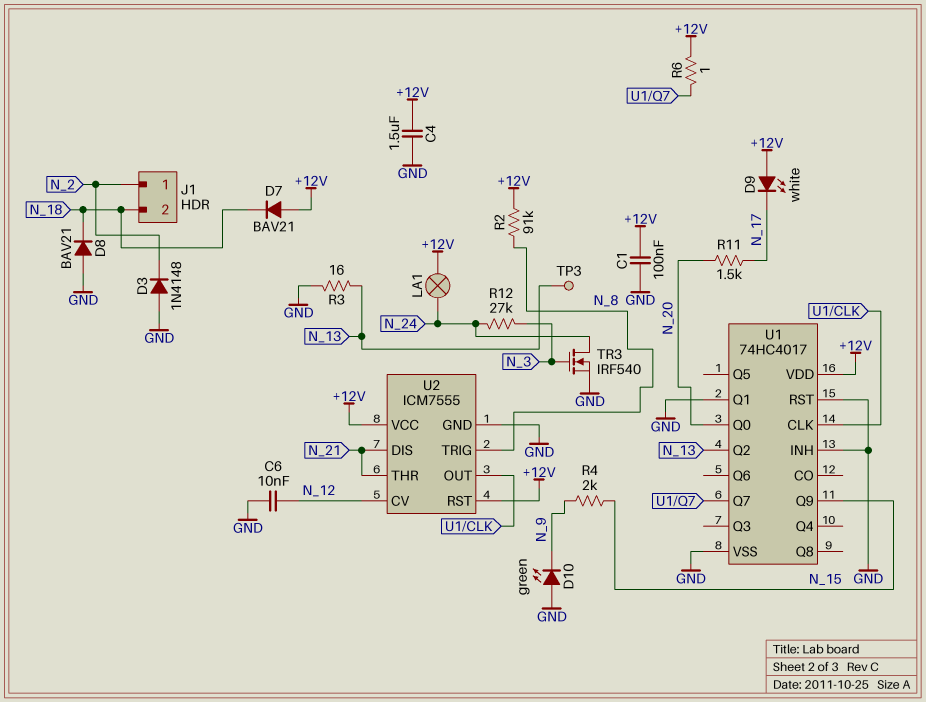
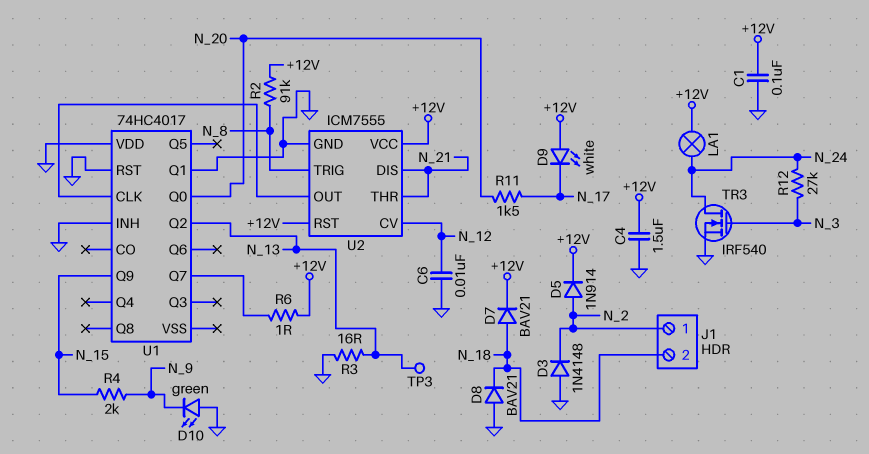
D5: none -> diode 1N914 (A N_2, K +12V)
D7: diode BAV21 (A +12V, K N_18) -> diode BAV21 (A N_18, K +12V)
U1 pin VDD: +12V -> GND
U1 pin VSS: GND -> none

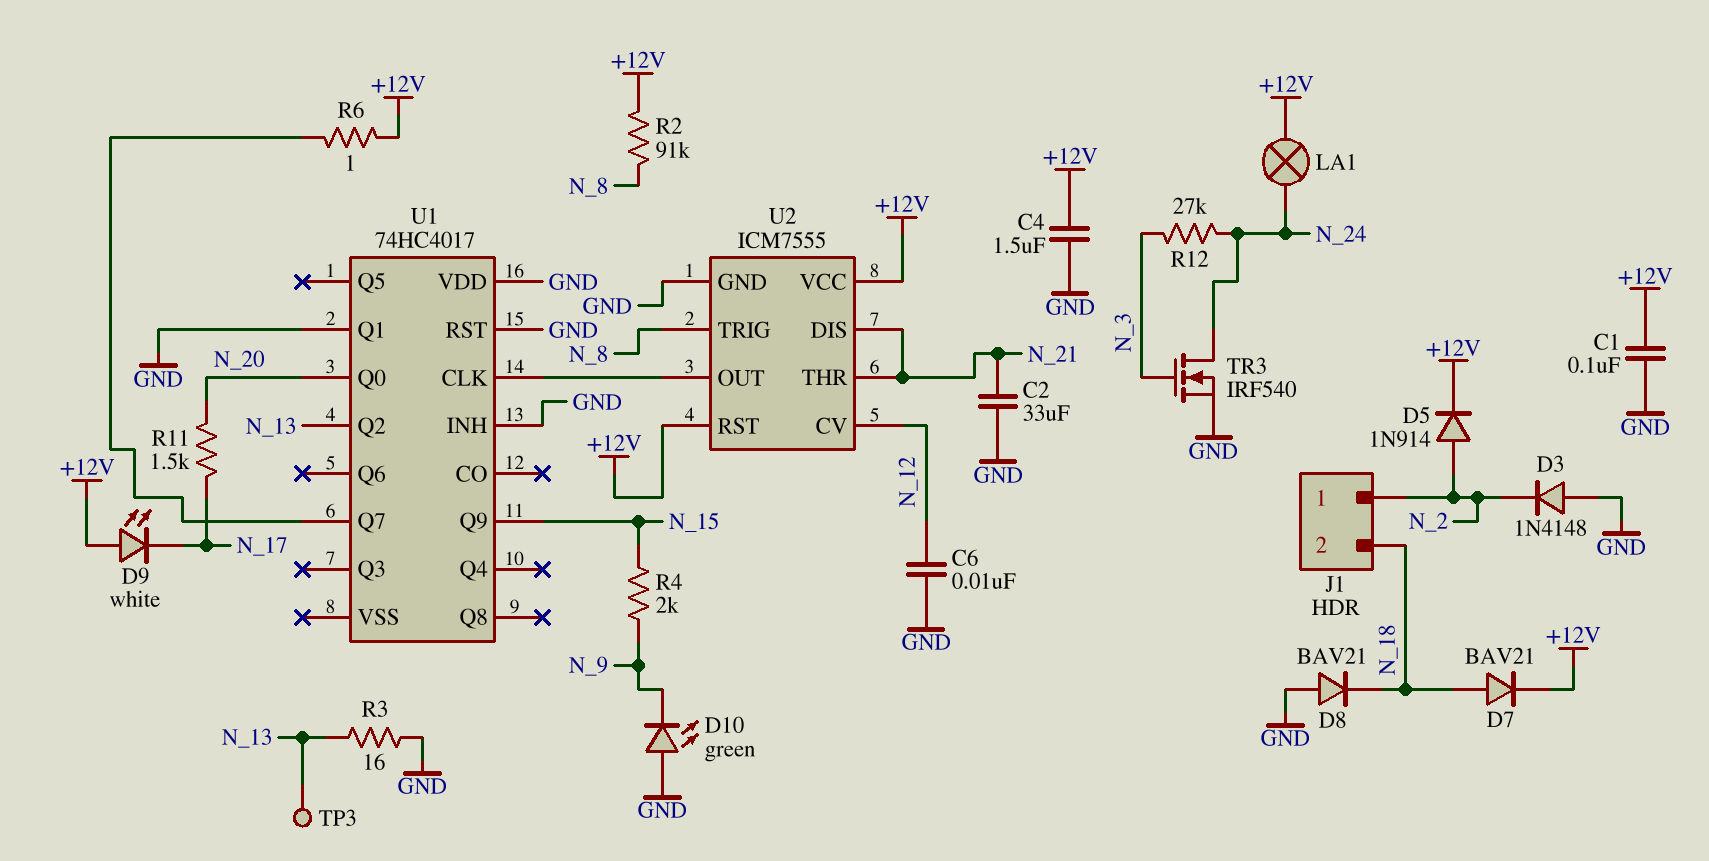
C2: none -> 33uF (GND, N_21)

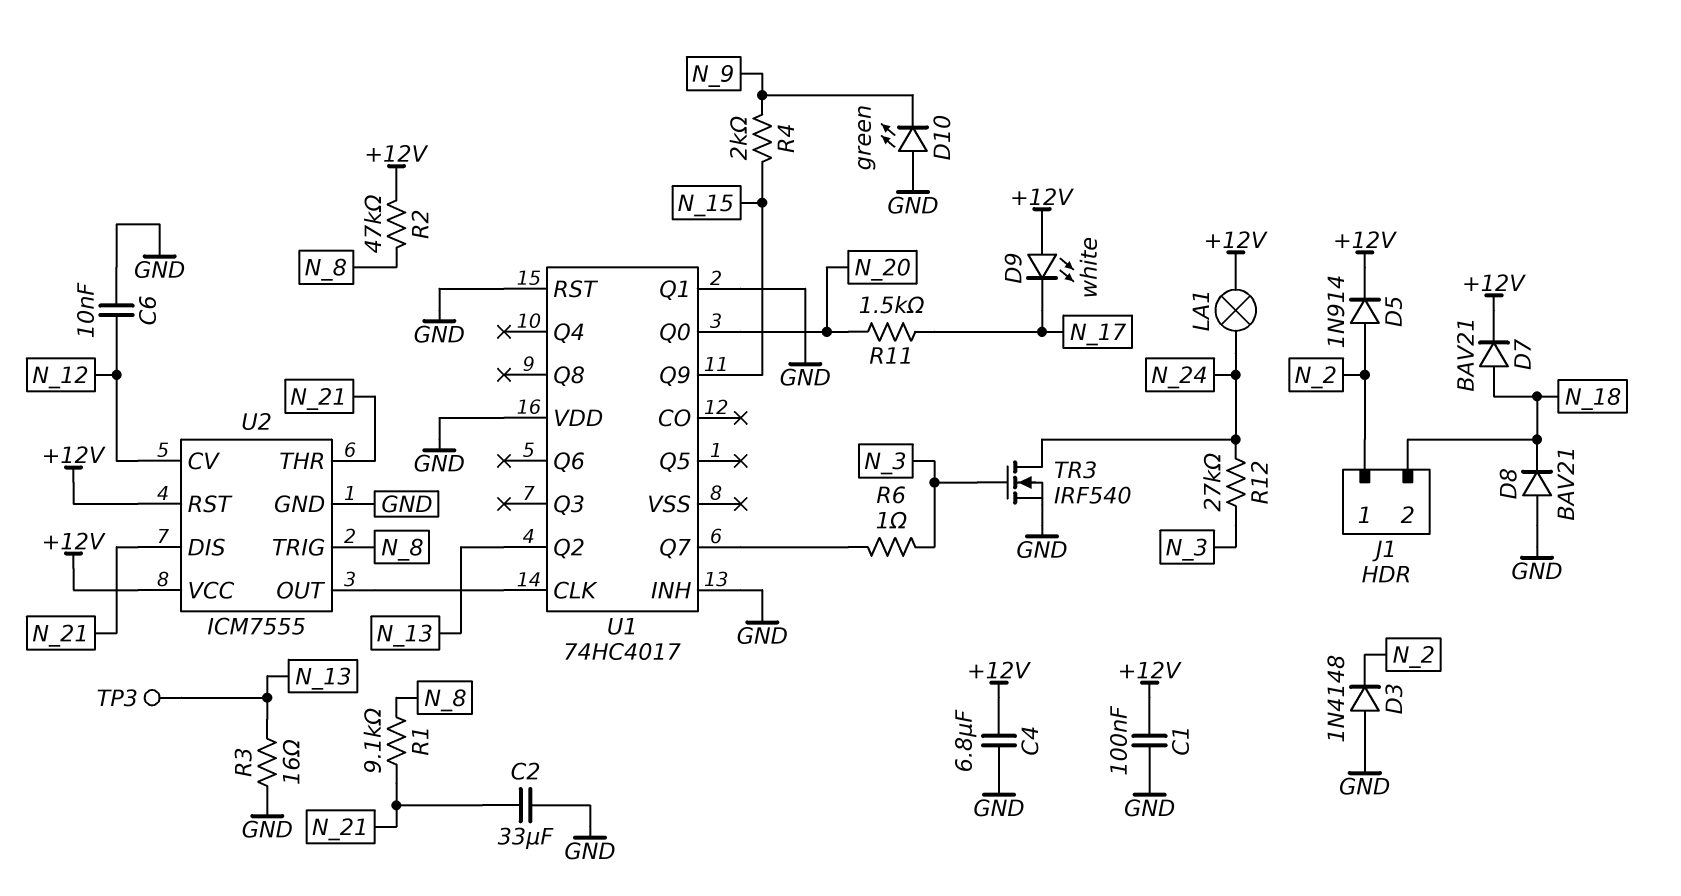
C4: 1.5uF (+12V, GND) -> 6.8uF (+12V, GND)
R1: none -> 9.1k (N_8, N_21)
R2: 91k (+12V, N_8) -> 47k (+12V, N_8)
R6: 1 (+12V, U1/Q7) -> 1 (N_3, U1/Q7)

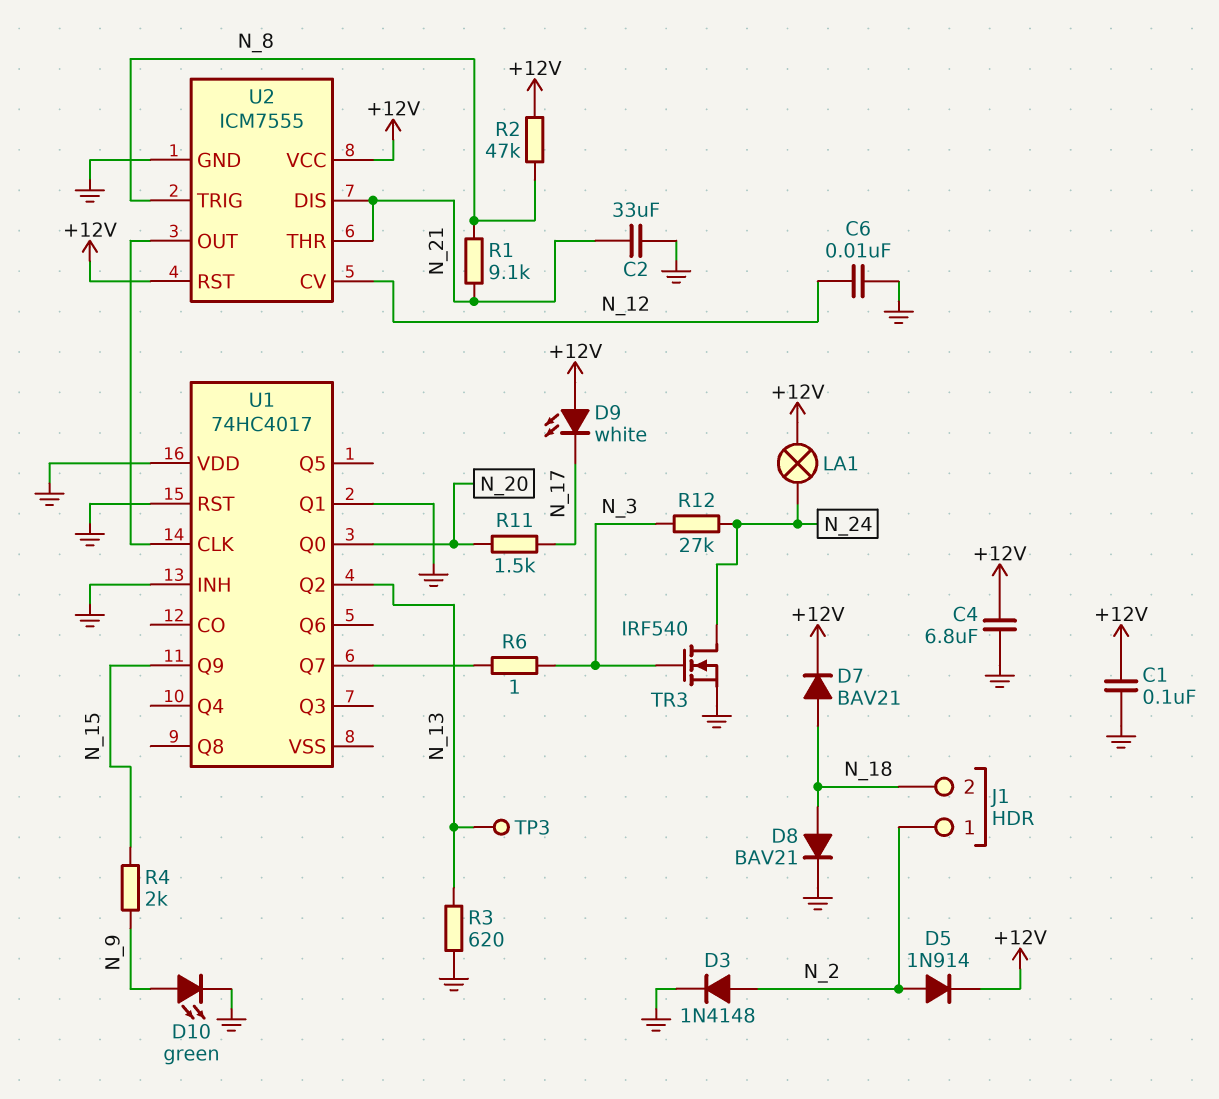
D3: diode 1N4148 (A GND, K N_2) -> diode 1N4148 (A N_2, K GND)
D8: diode BAV21 (A GND, K N_18) -> diode BAV21 (A N_18, K GND)
D10: LED green (A GND, K N_9) -> LED green (A N_9, K GND)
R3: 16 (GND, N_13) -> 620 (GND, N_13)

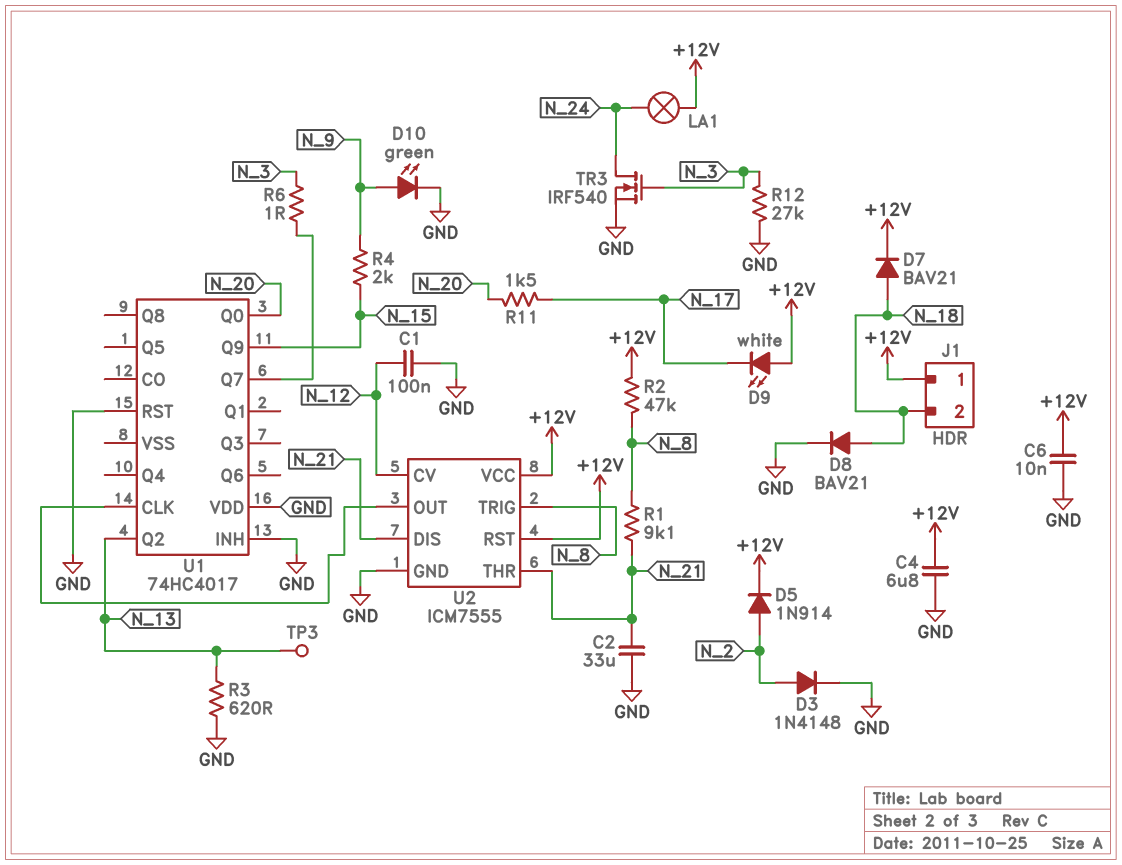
C1: 100nF (+12V, GND) -> 100nF (GND, N_12)
C6: 10nF (GND, N_12) -> 10nF (+12V, GND)
J1 pin 1: N_2 -> +12V
R12: 27k (N_3, N_24) -> 27k (GND, N_3)
U1 pin Q1: GND -> none

